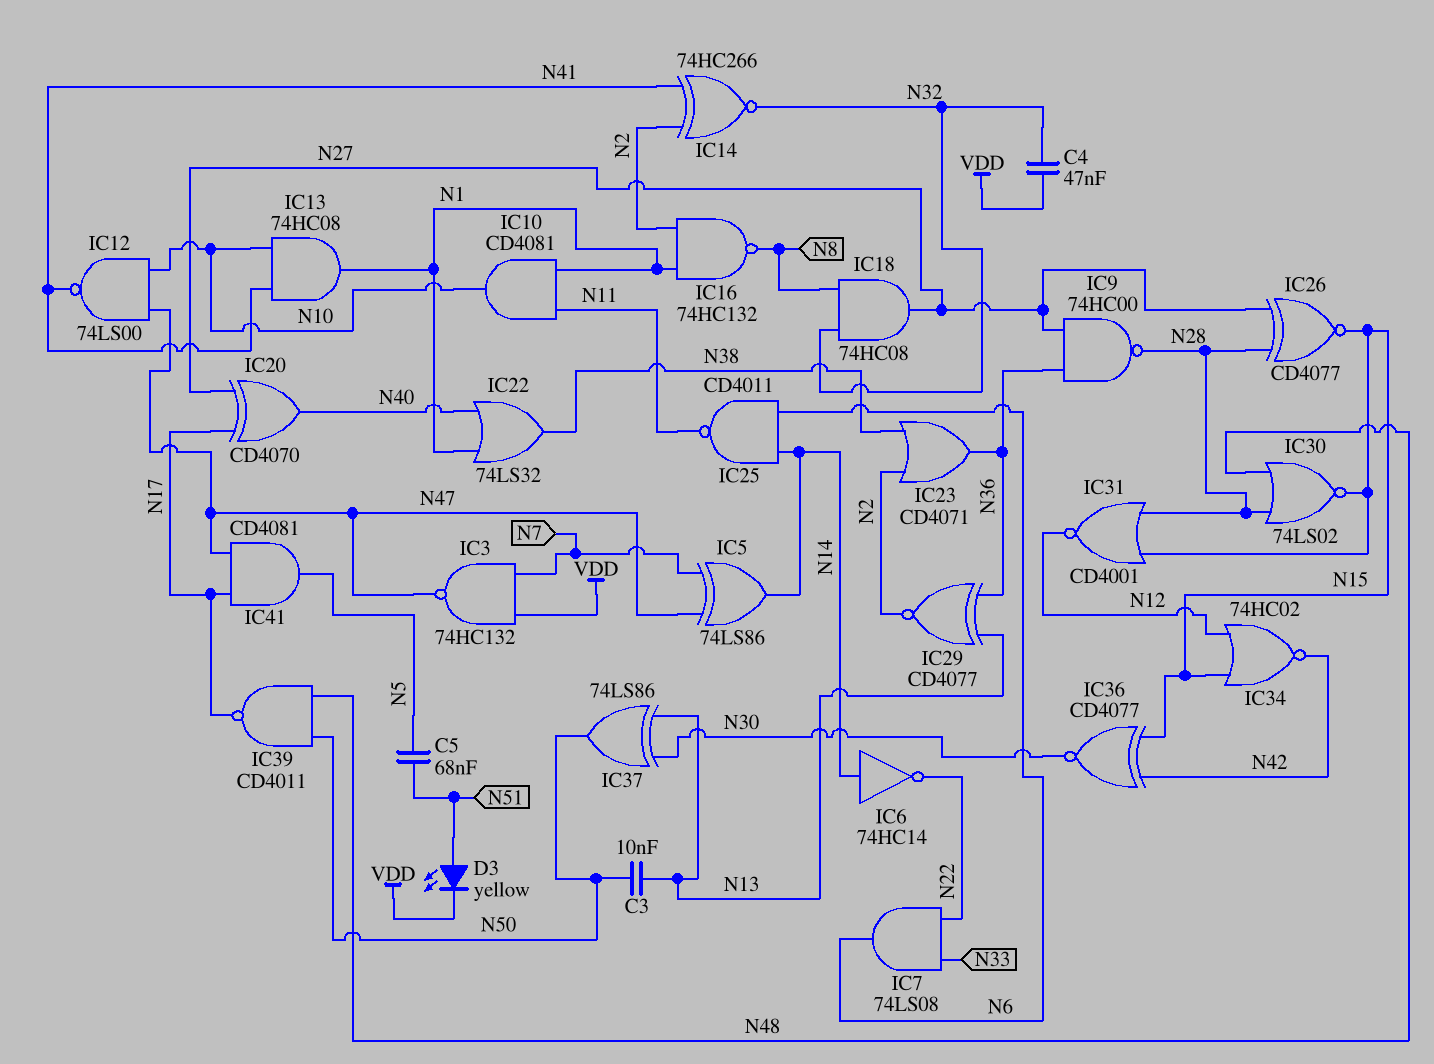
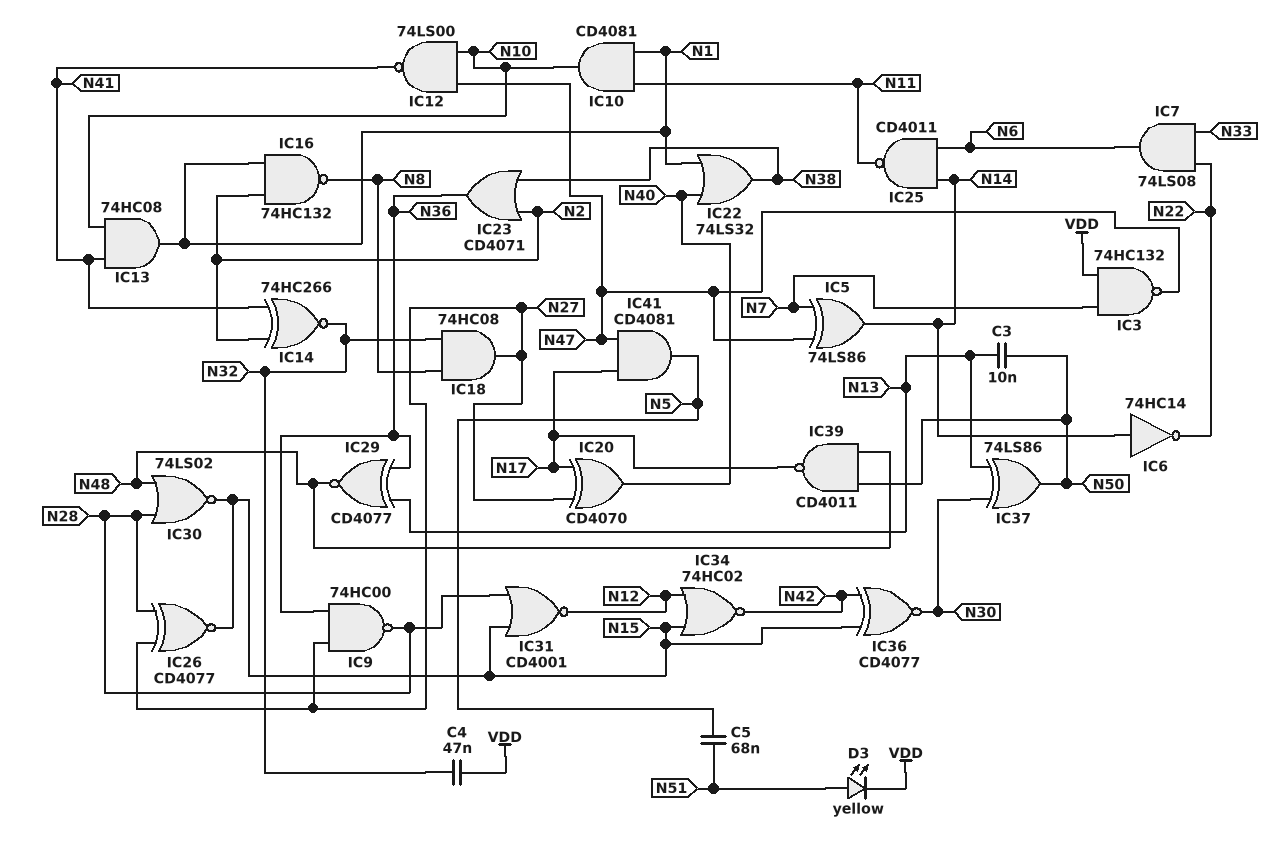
IC29: XNOR CD4077 (in N13, in N36, out N2) -> XNOR CD4077 (in N13, in N36, out N48)

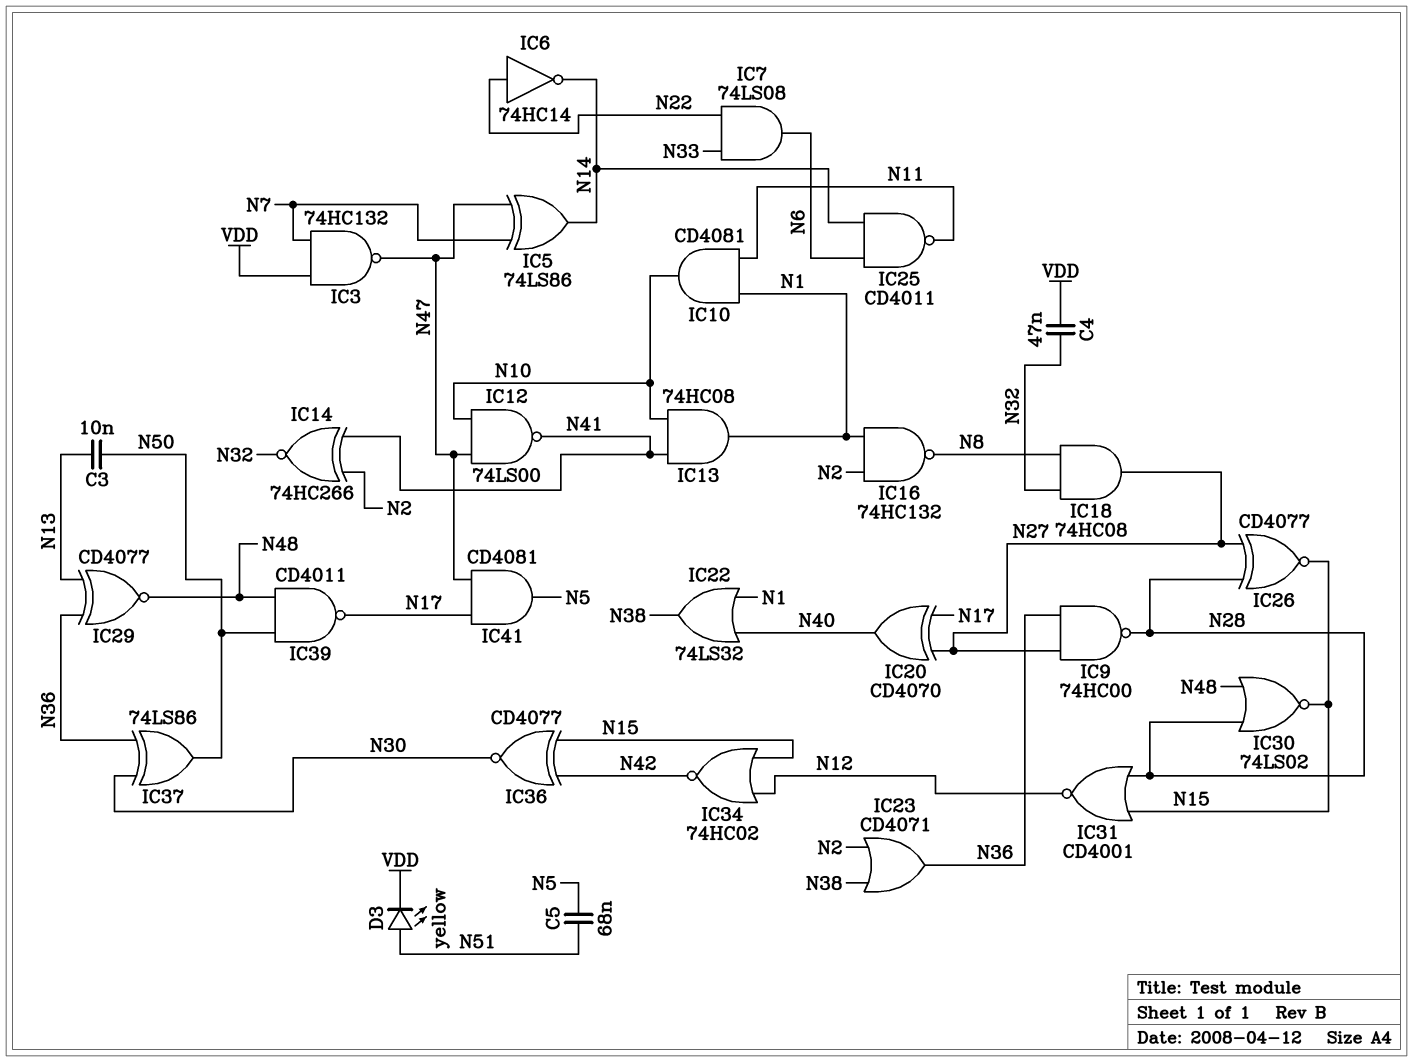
IC6: NOT 74HC14 (in N14, out N22) -> NOT 74HC14 (in N22, out N14)
IC37: XOR 74LS86 (in N13, in N30, out N50) -> XOR 74LS86 (in N30, in N36, out N50)

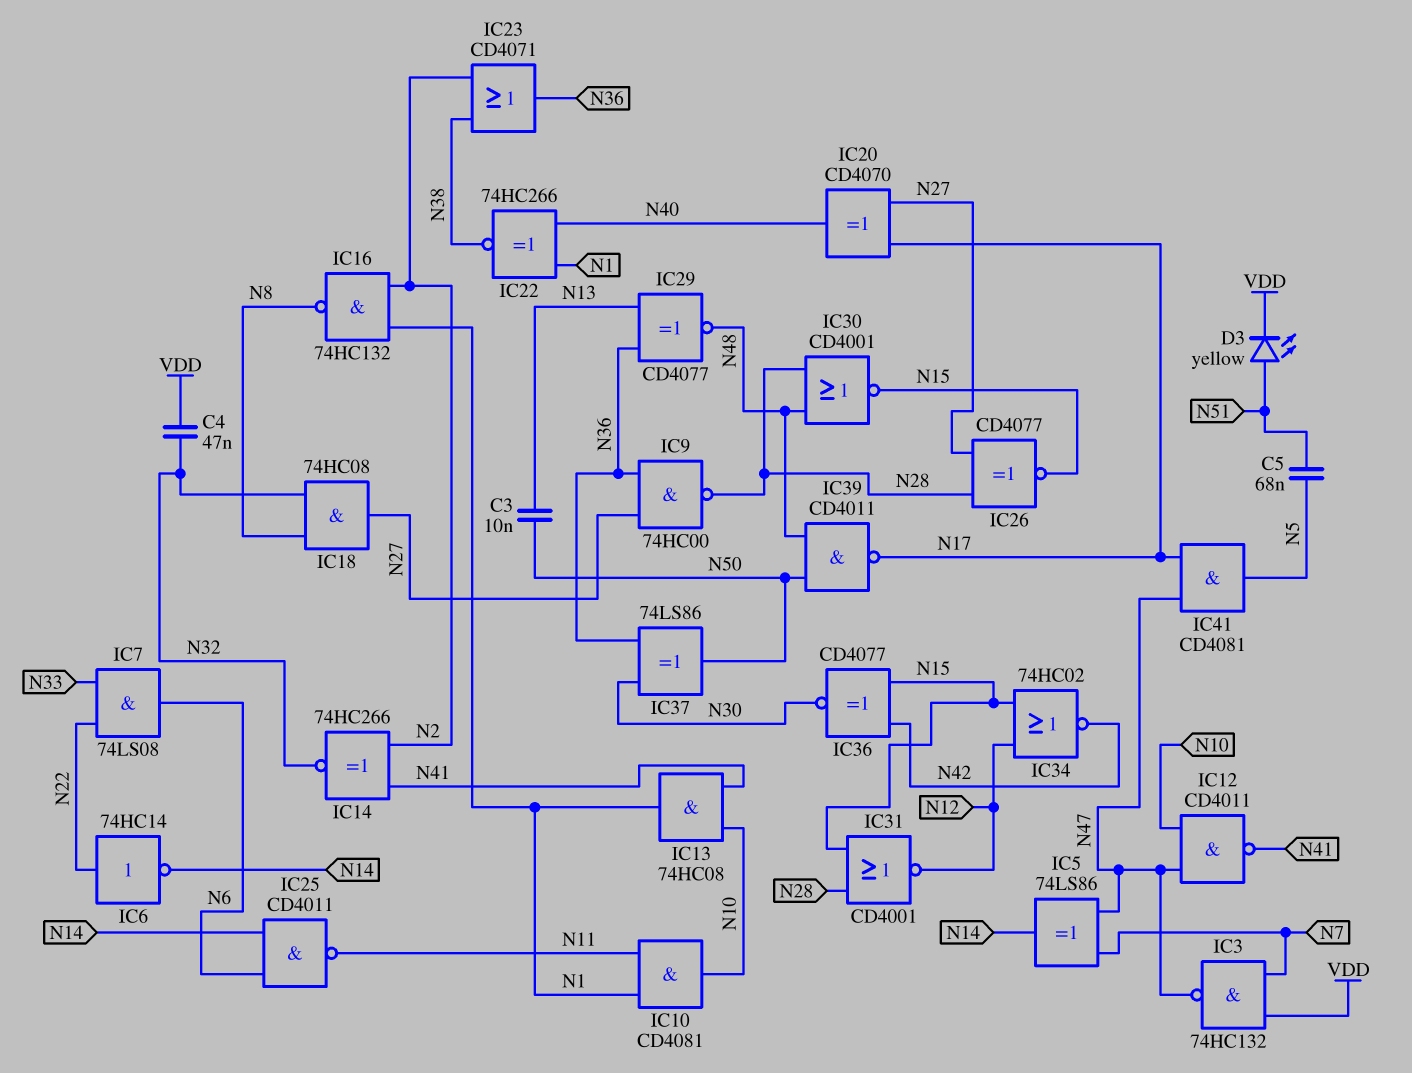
IC12: NAND 74LS00 (in N10, in N47, out N41) -> NAND CD4011 (in N10, in N47, out N41)
IC22: OR 74LS32 (in N1, in N40, out N38) -> XNOR 74HC266 (in N1, in N40, out N38)
IC30: NOR 74LS02 (in N28, in N48, out N15) -> NOR CD4001 (in N28, in N48, out N15)

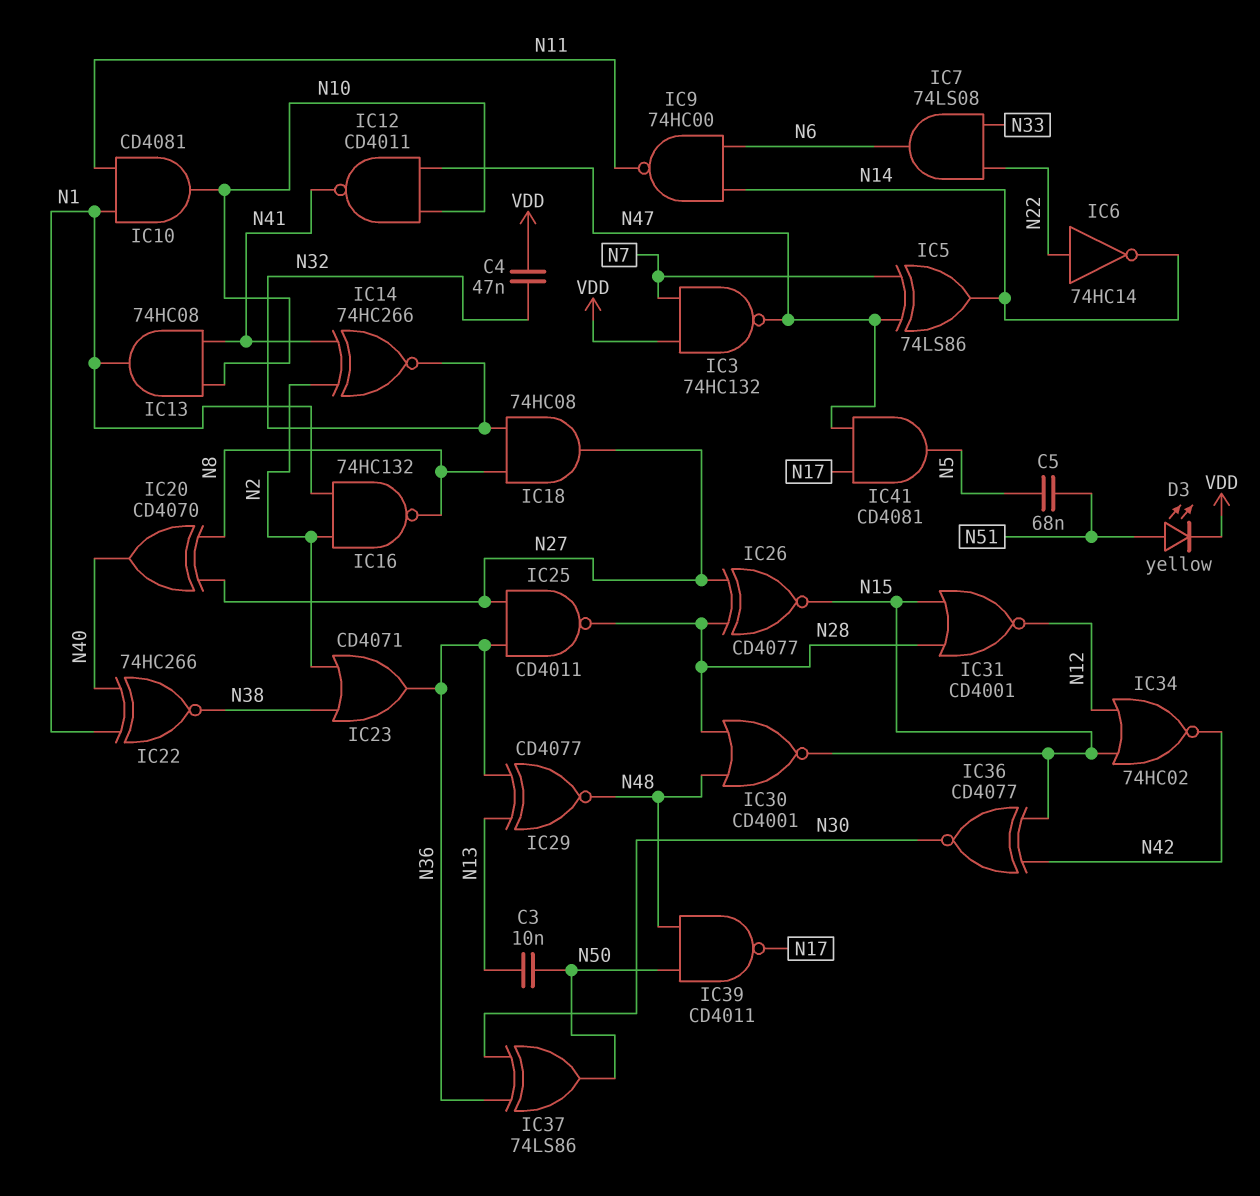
IC9: NAND 74HC00 (in N27, in N36, out N28) -> NAND 74HC00 (in N6, in N14, out N11)
IC20: XOR CD4070 (in N17, in N27, out N40) -> XOR CD4070 (in N8, in N27, out N40)
IC25: NAND CD4011 (in N6, in N14, out N11) -> NAND CD4011 (in N27, in N36, out N28)

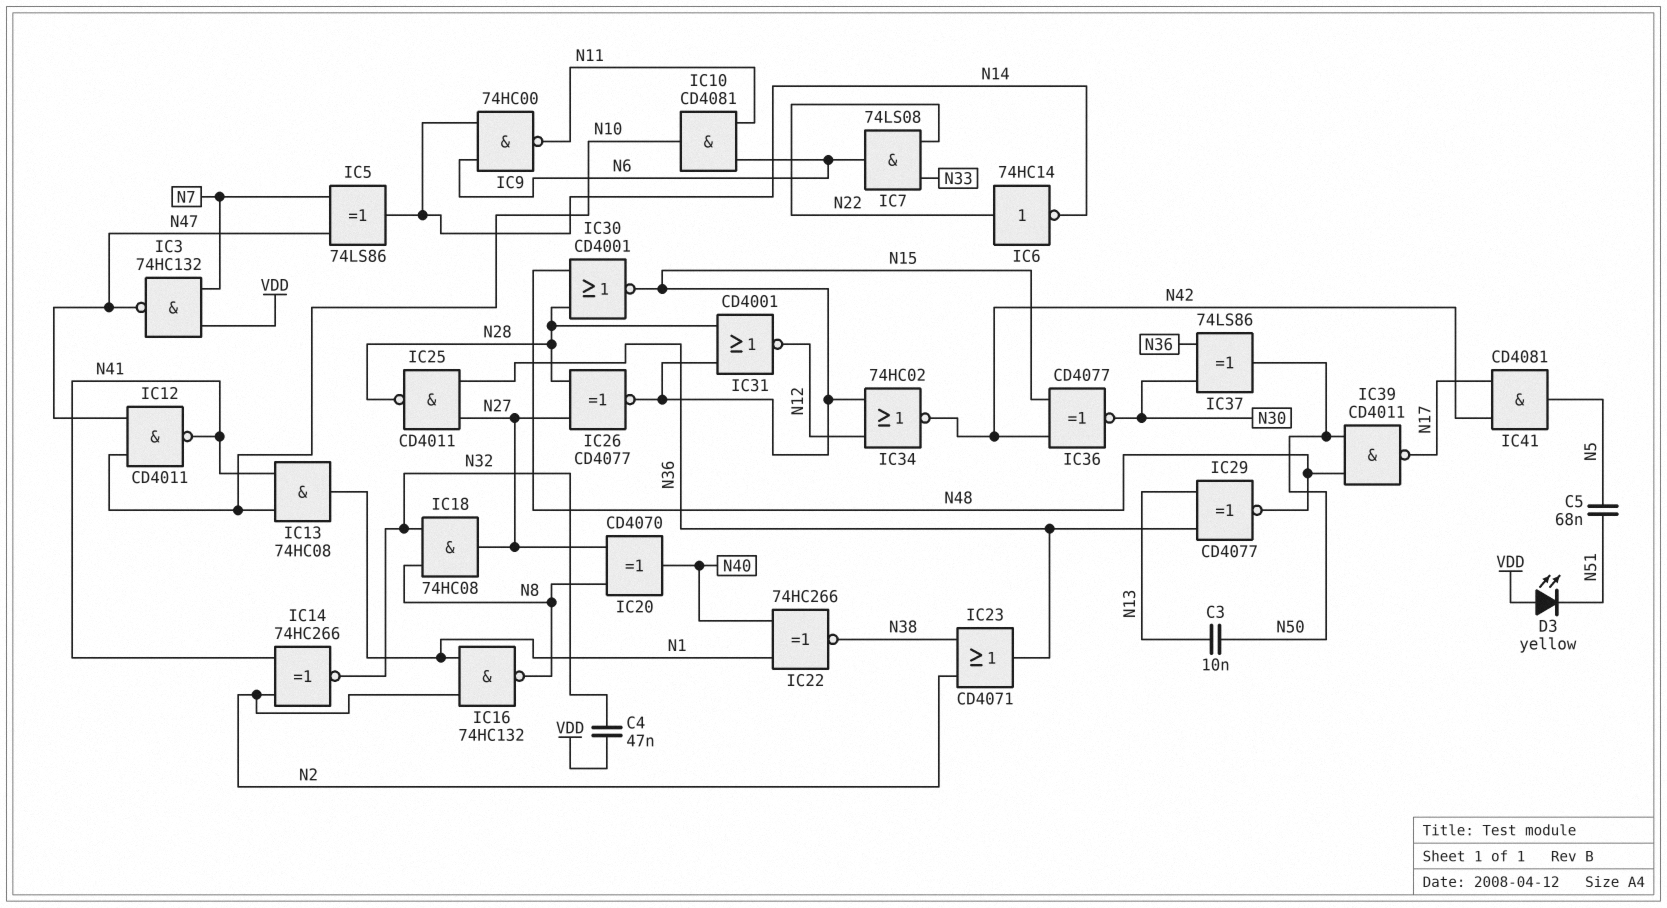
D3: LED yellow (A N51, K VDD) -> LED yellow (A VDD, K N51)
IC10: AND CD4081 (in N1, in N11, out N10) -> AND CD4081 (in N6, in N11, out N10)
IC41: AND CD4081 (in N17, in N47, out N5) -> AND CD4081 (in N17, in N42, out N5)

